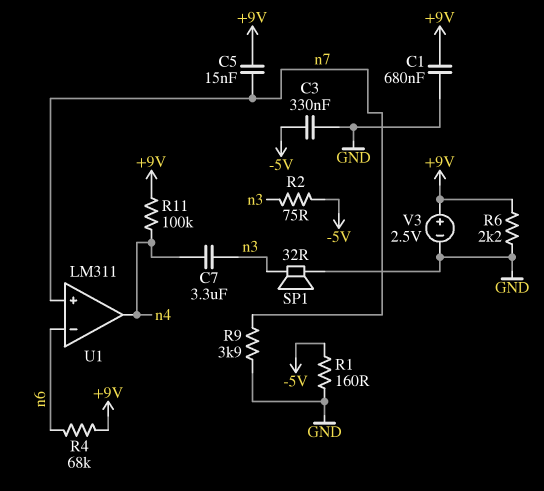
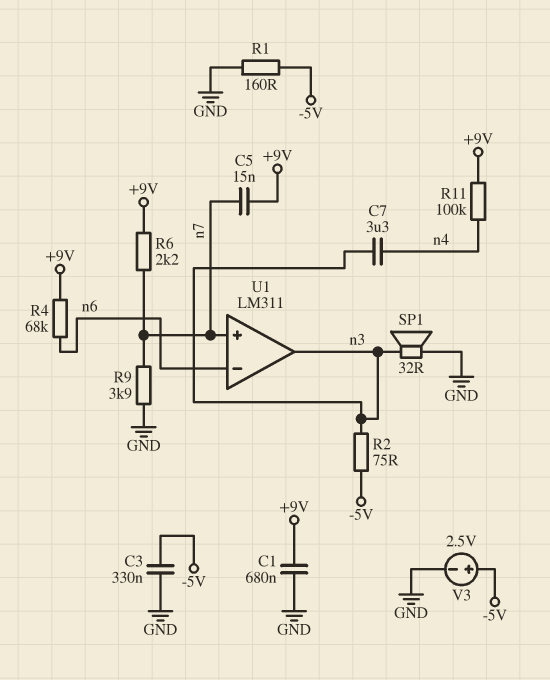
R6: 2.2k (+9V, GND) -> 2.2k (+9V, n7)
U1 pin out: n4 -> n3
V3: 2.5V (plus +9V, minus GND) -> 2.5V (plus -5V, minus GND)

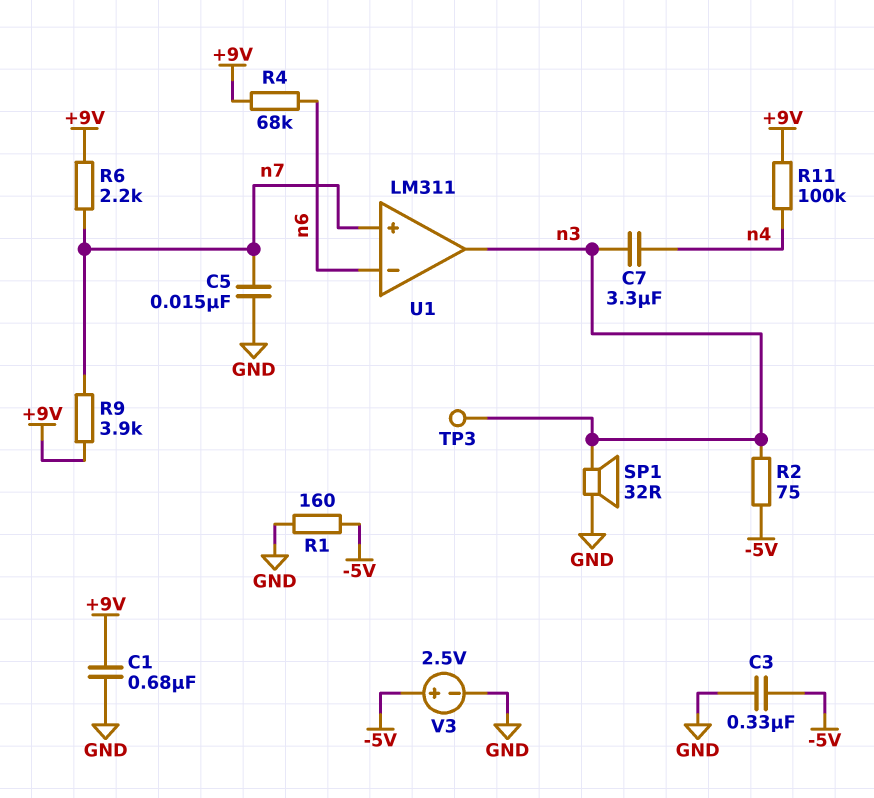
C5: 15nF (+9V, n7) -> 15nF (GND, n7)
R9: 3.9k (GND, n7) -> 3.9k (+9V, n7)
TP3: none -> test point (n3)

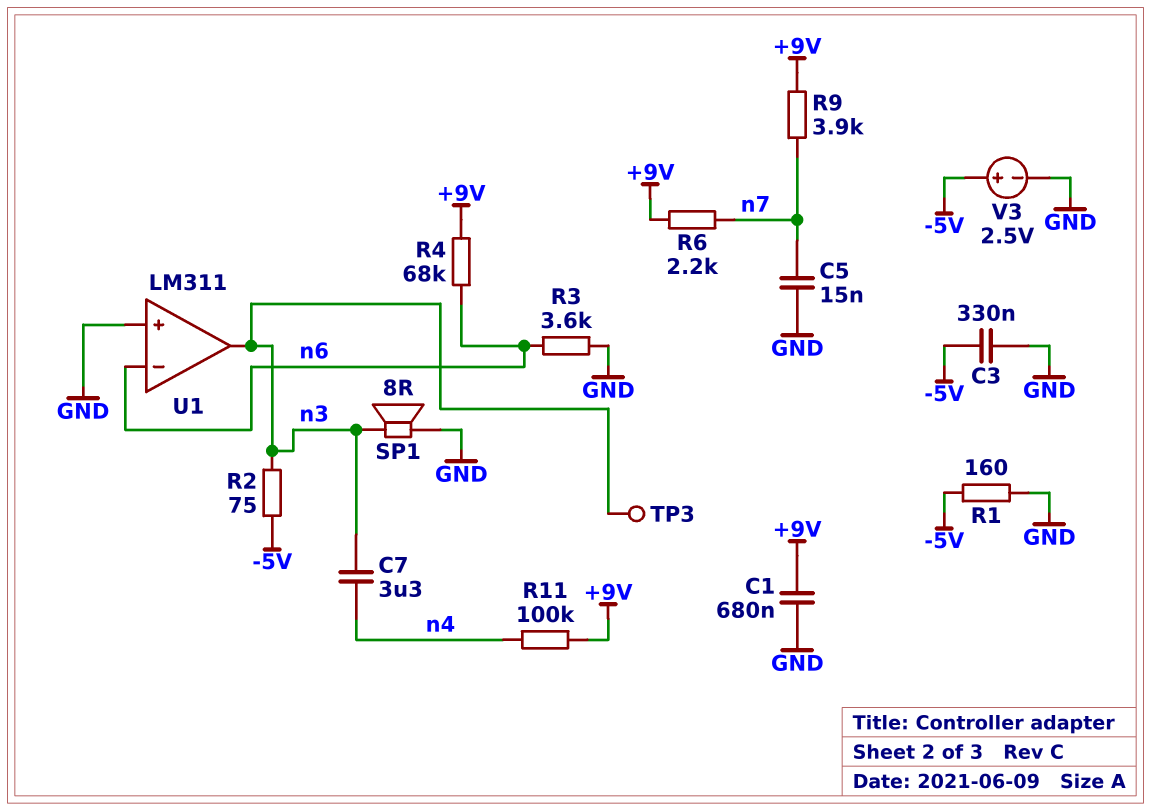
R3: none -> 3.6k (GND, n6)
SP1: speaker 32R (GND, n3) -> speaker 8R (GND, n3)
U1 pin in+: n7 -> GND

